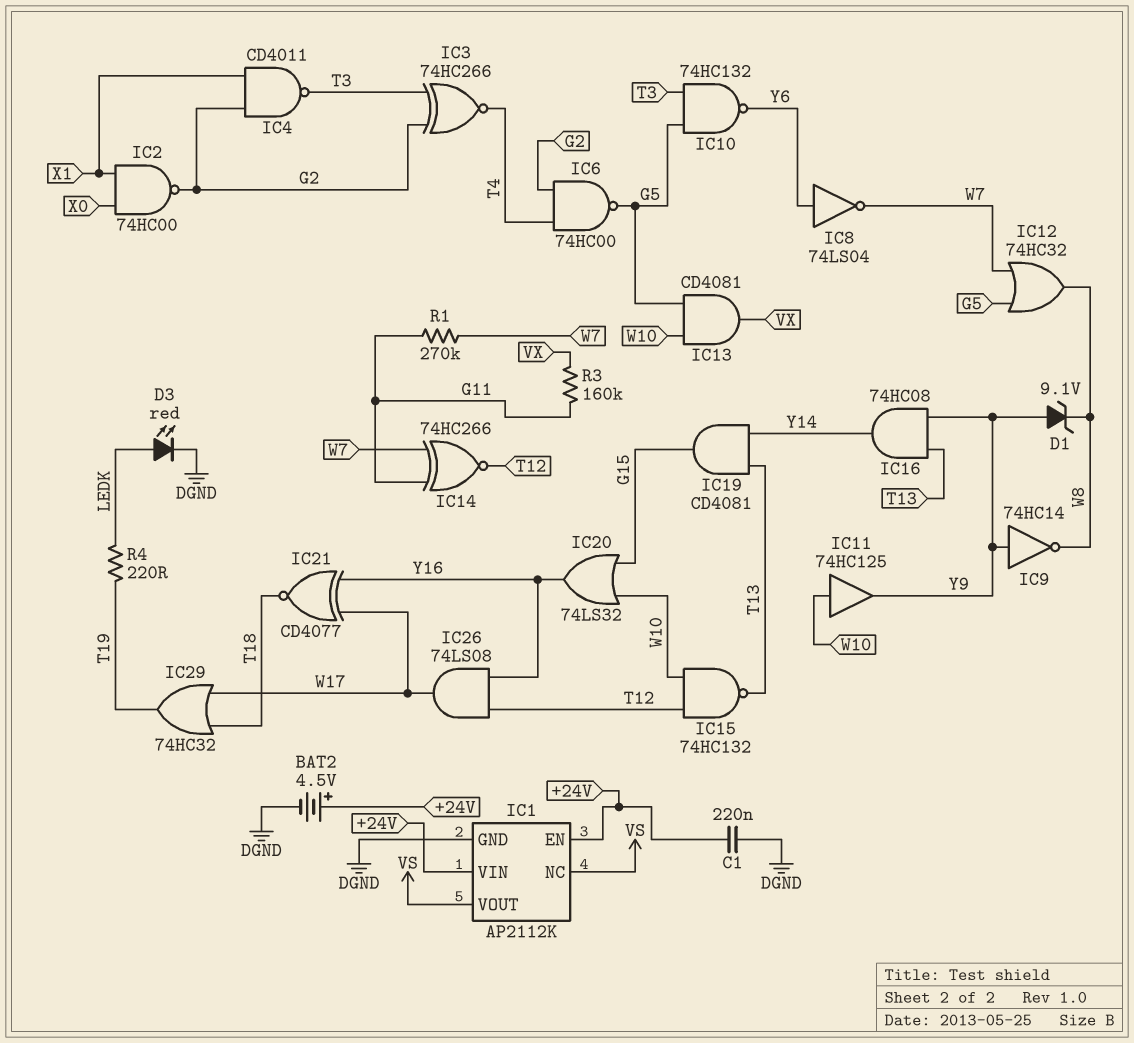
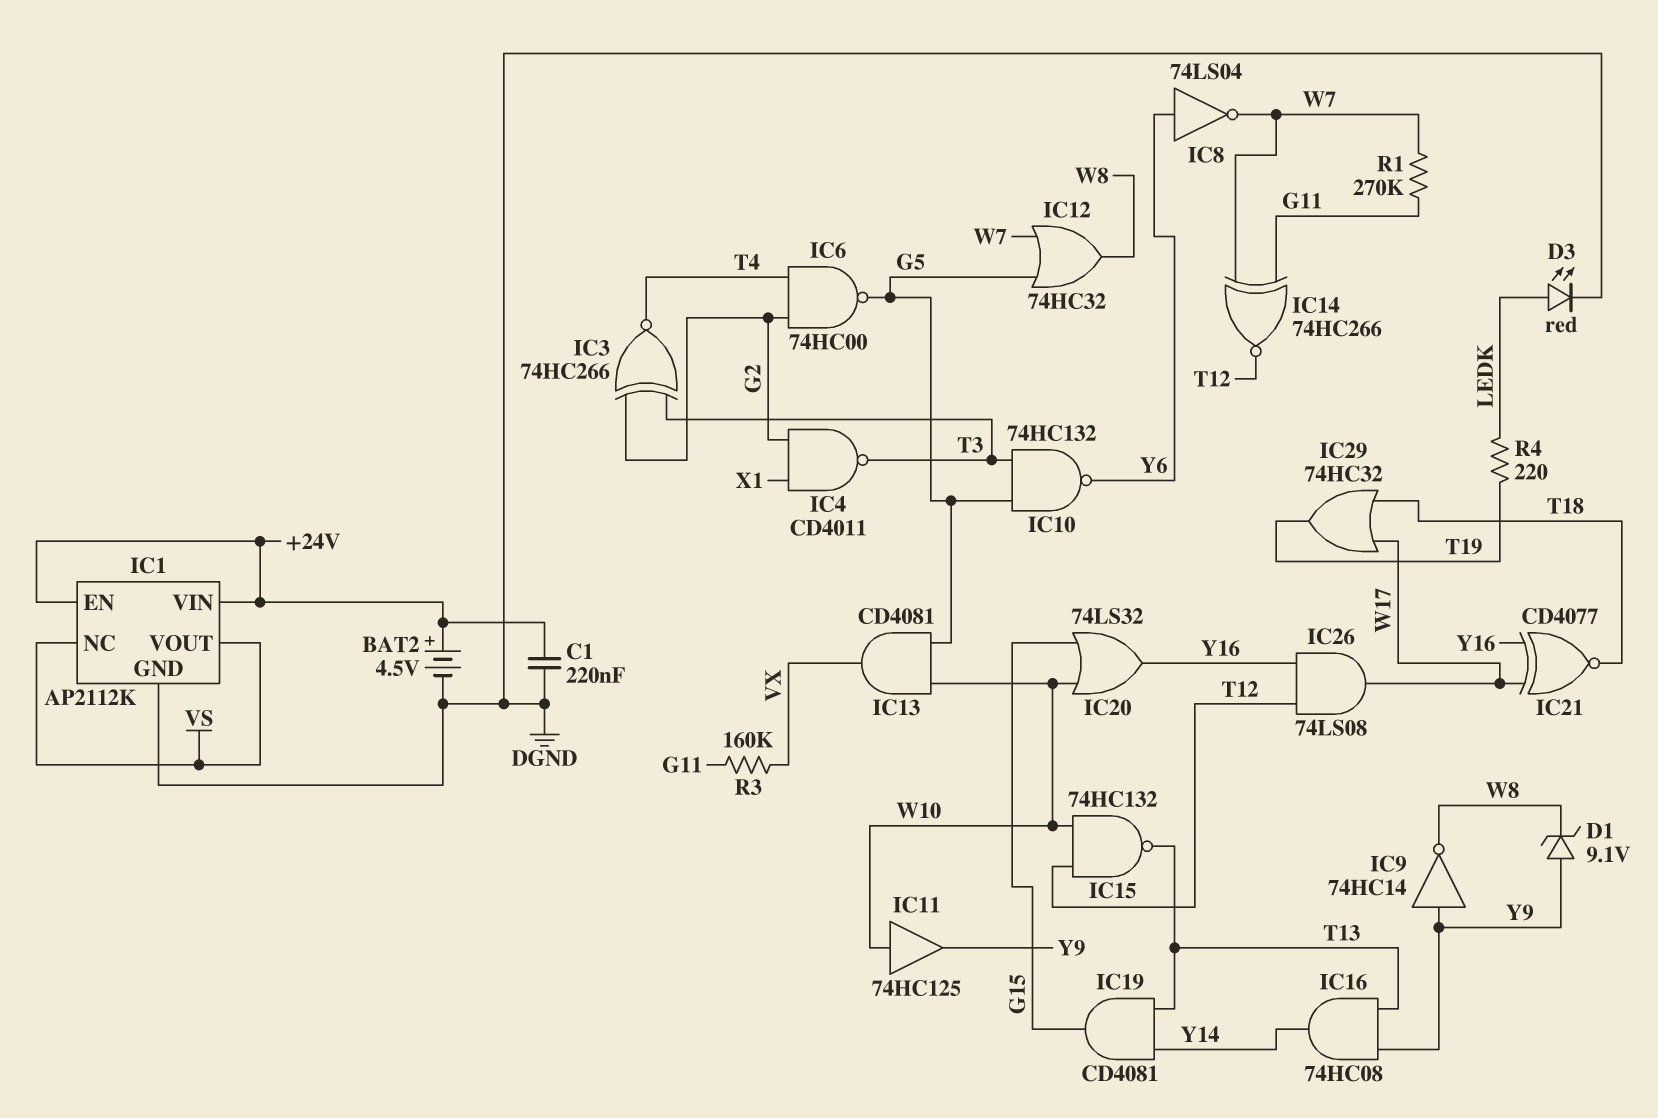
IC2: NAND 74HC00 (in X0, in X1, out G2) -> none

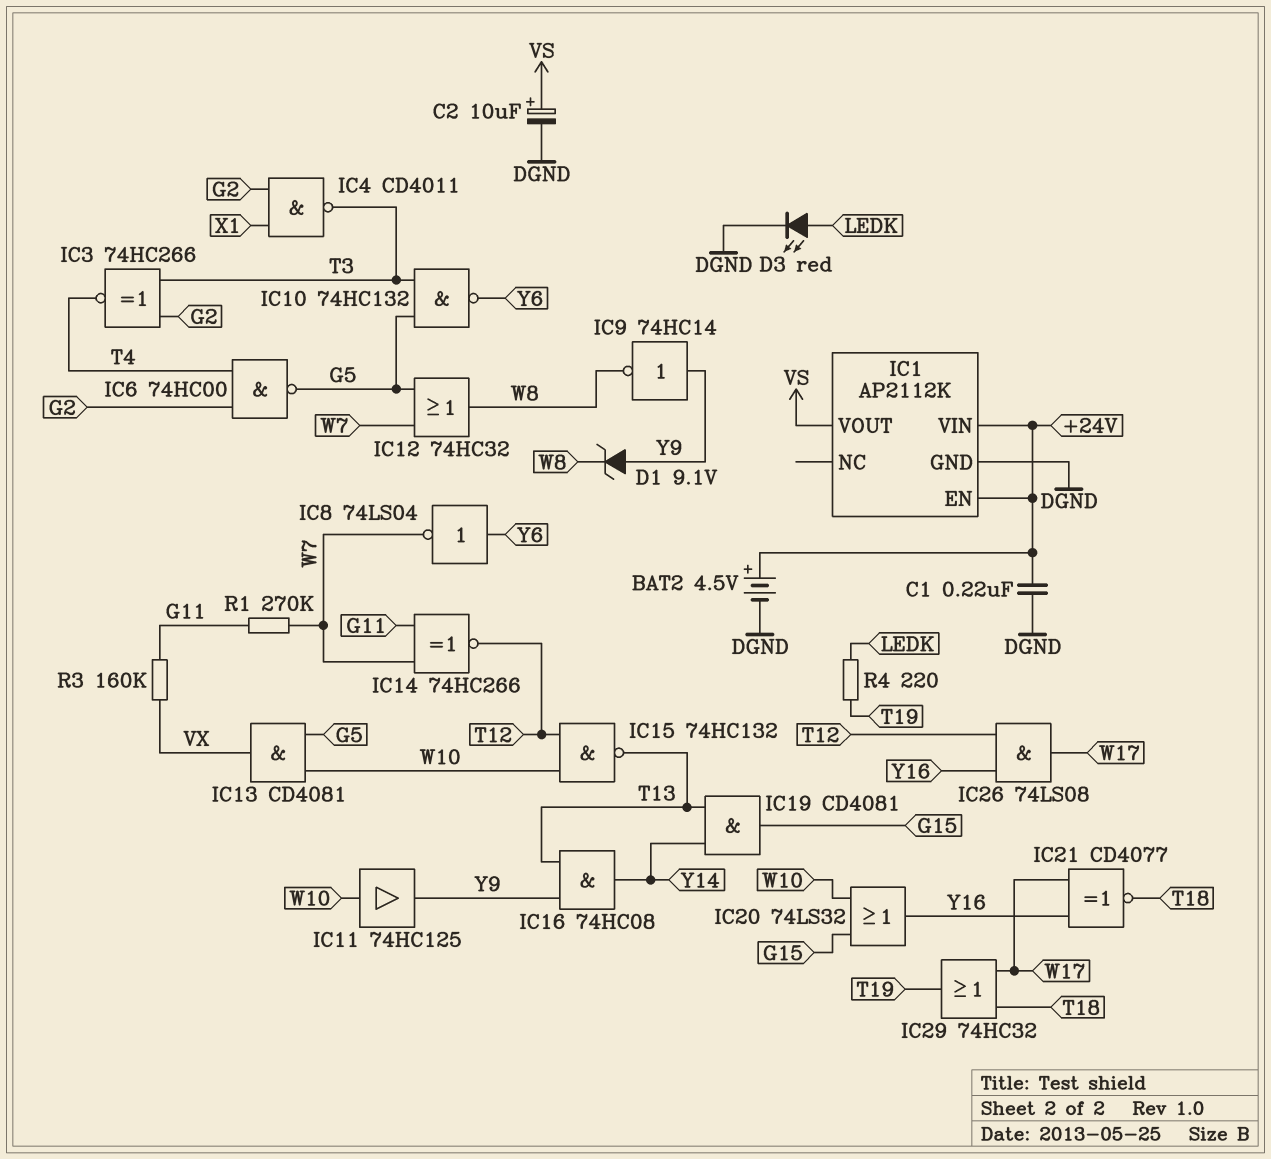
C2: none -> 10uF (plus VS, minus DGND)
IC1 pin NC: VS -> none

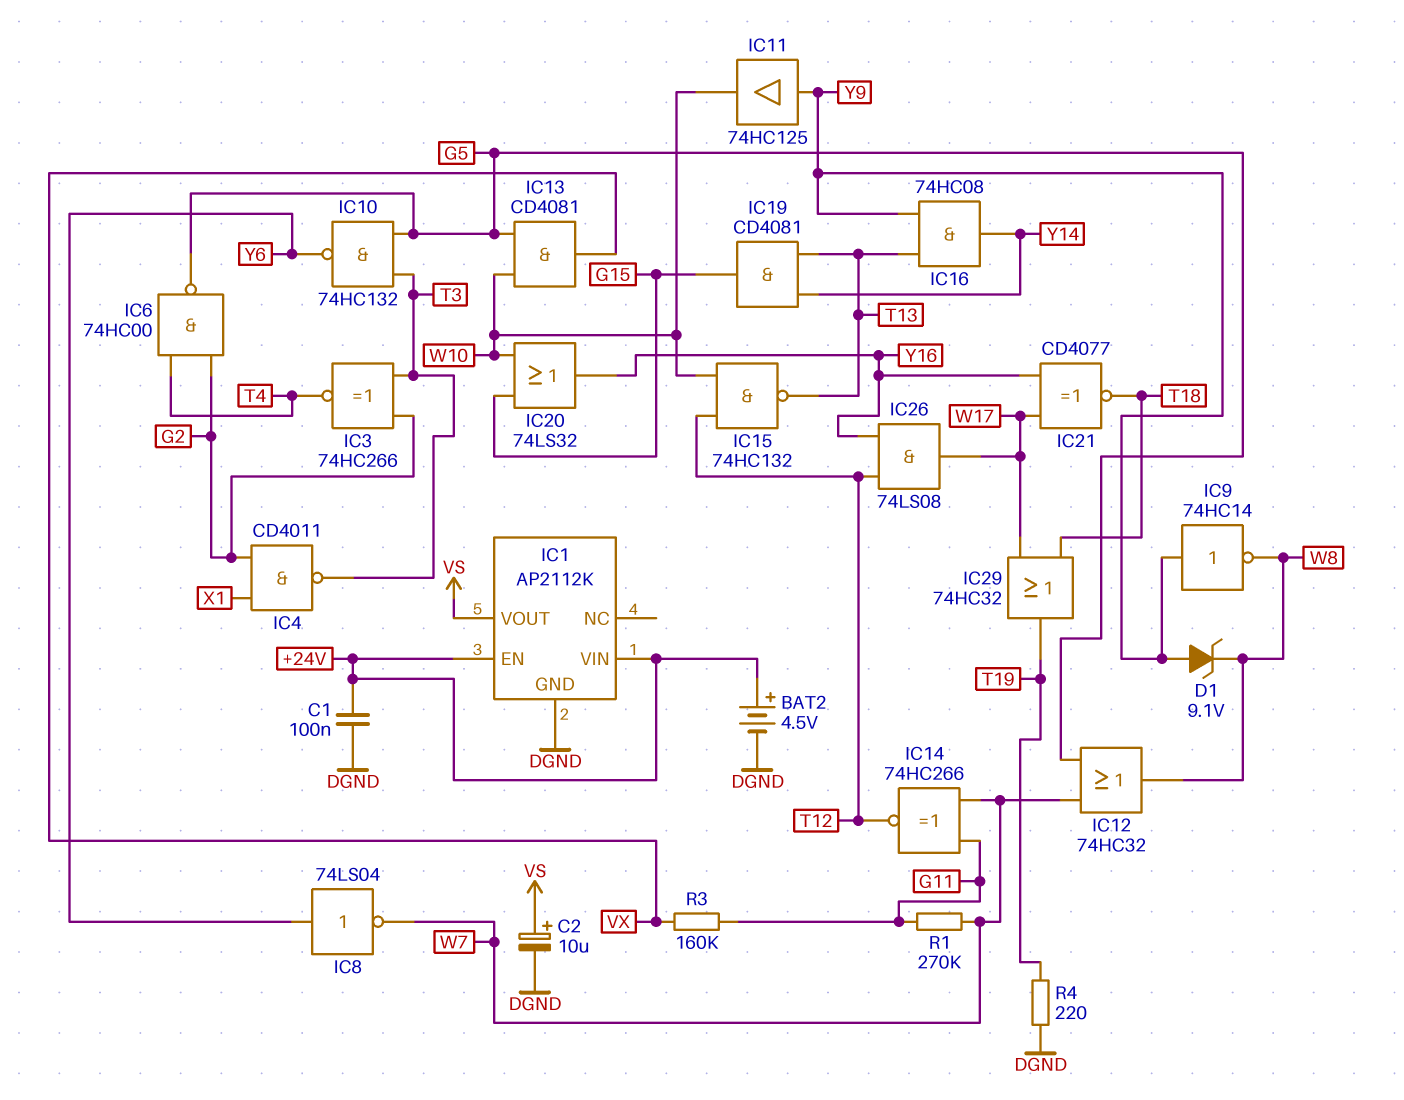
C1: 220nF (+24V, DGND) -> 100nF (+24V, DGND)
D3: LED red (A LEDK, K DGND) -> none
IC11: buffer 74HC125 (in W10, out Y9) -> buffer 74HC125 (in Y9, out W10)
R4: 220 (LEDK, T19) -> 220 (DGND, T19)

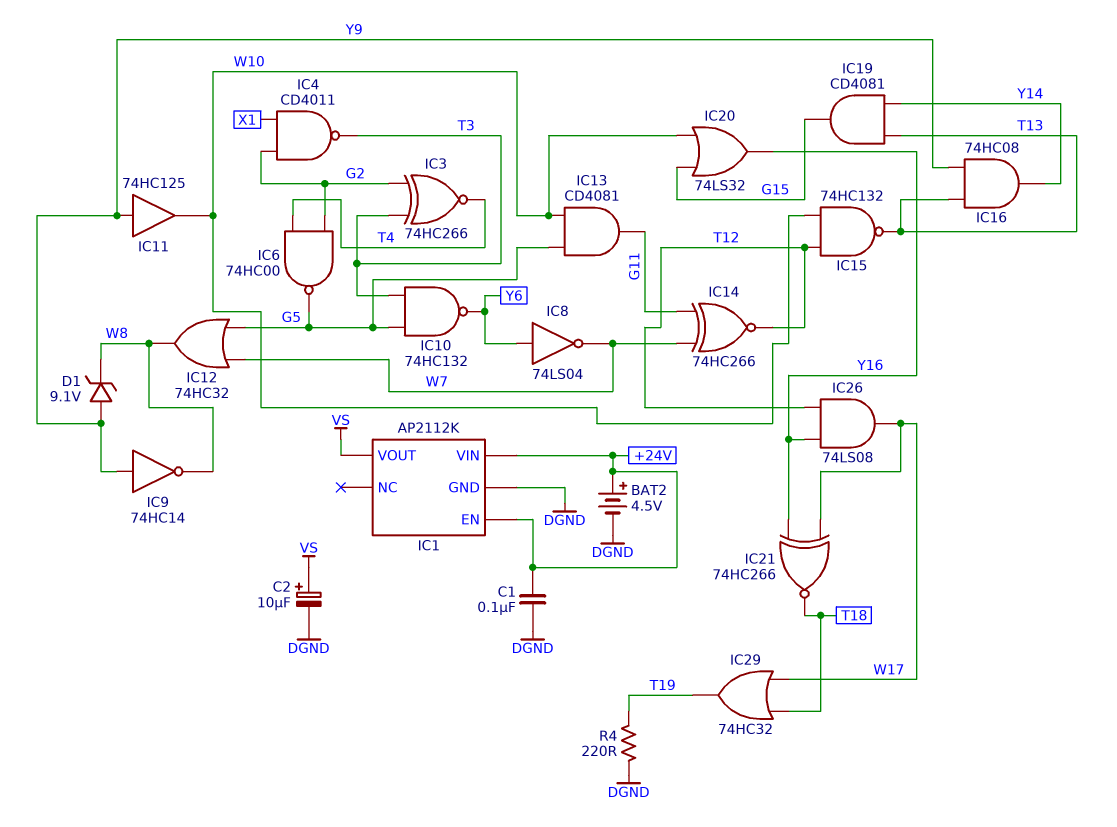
IC13: AND CD4081 (in G5, in W10, out VX) -> AND CD4081 (in G5, in W10, out G11)
IC21: XNOR CD4077 (in W17, in Y16, out T18) -> XNOR 74HC266 (in W17, in Y16, out T18)
R1: 270k (G11, W7) -> none
R3: 160k (G11, VX) -> none

